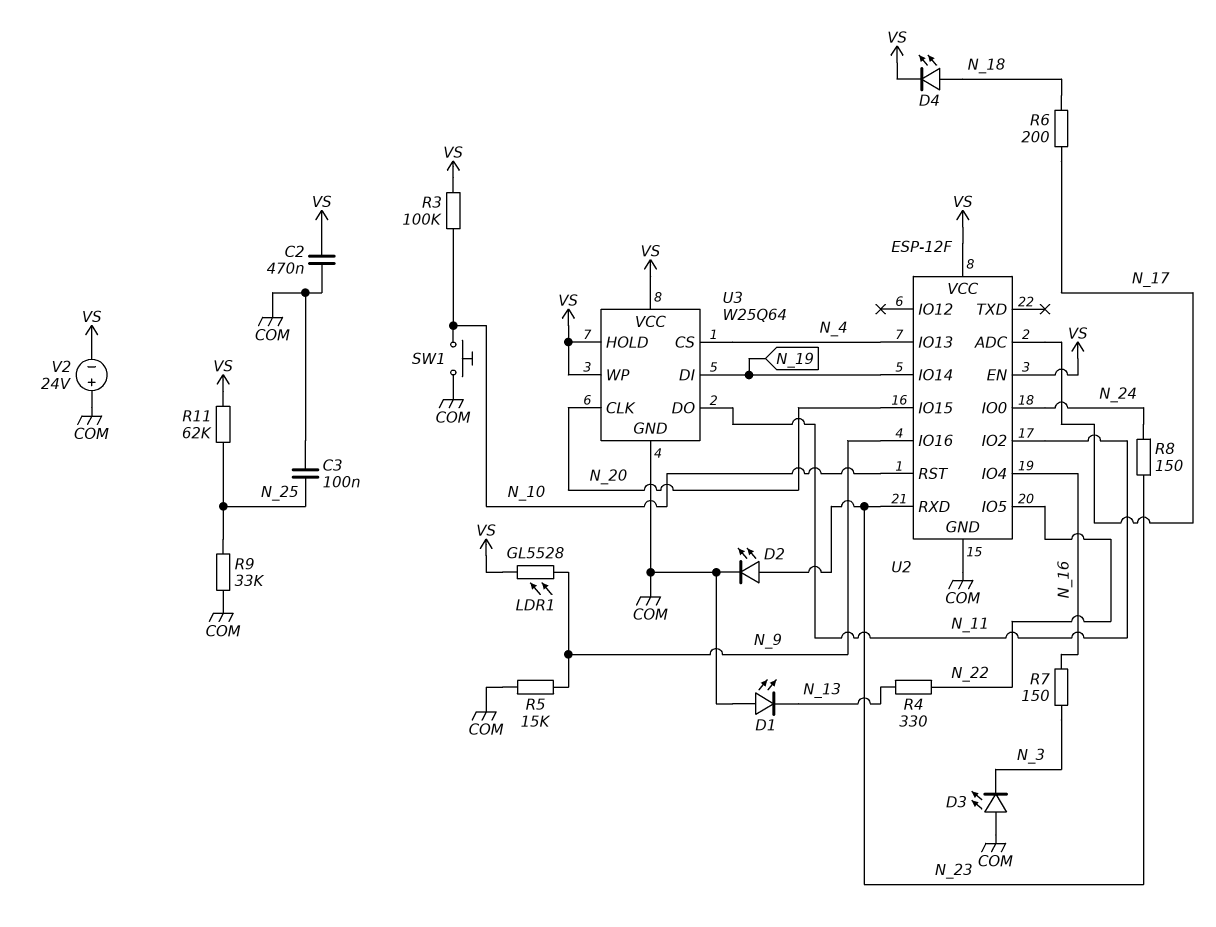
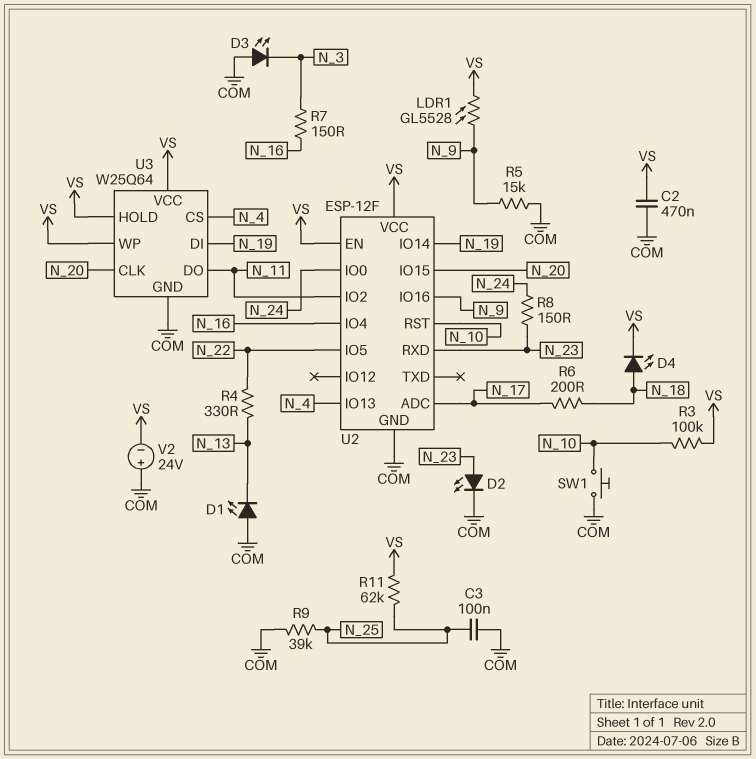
R9: 33k (COM, N_25) -> 39k (COM, N_25)

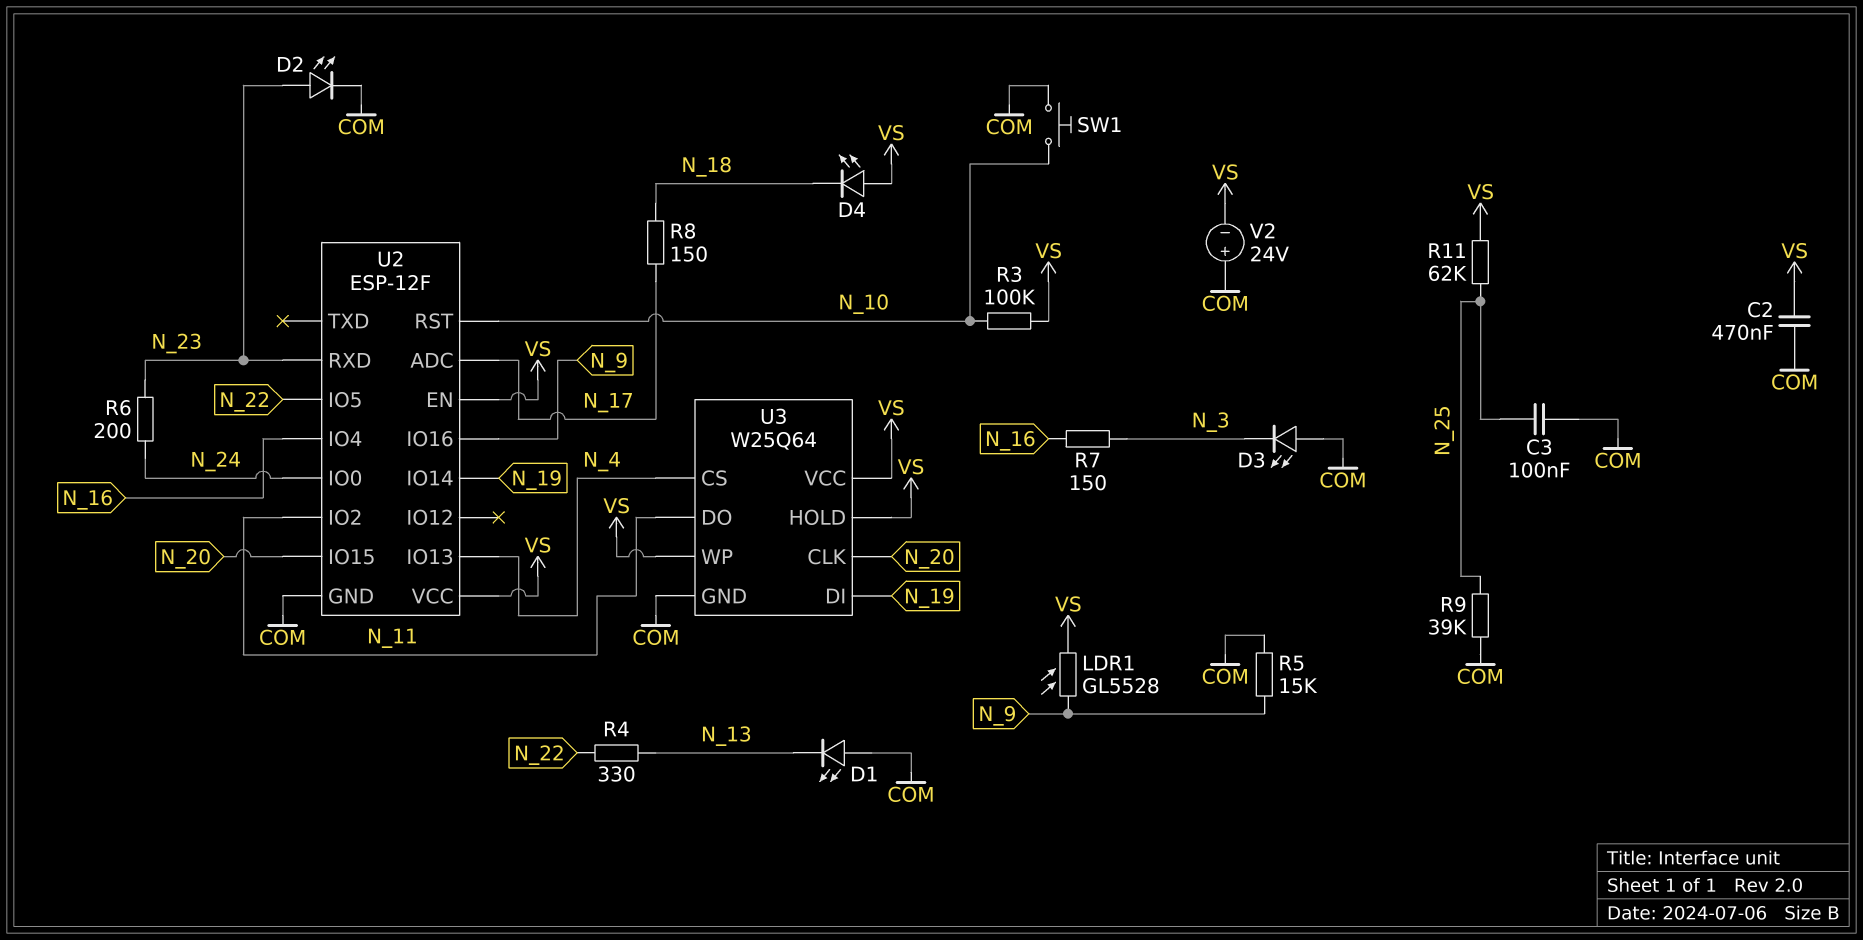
D4: LED (A N_18, K VS) -> LED (A VS, K N_18)
R6: 200 (N_17, N_18) -> 200 (N_23, N_24)
R8: 150 (N_23, N_24) -> 150 (N_17, N_18)

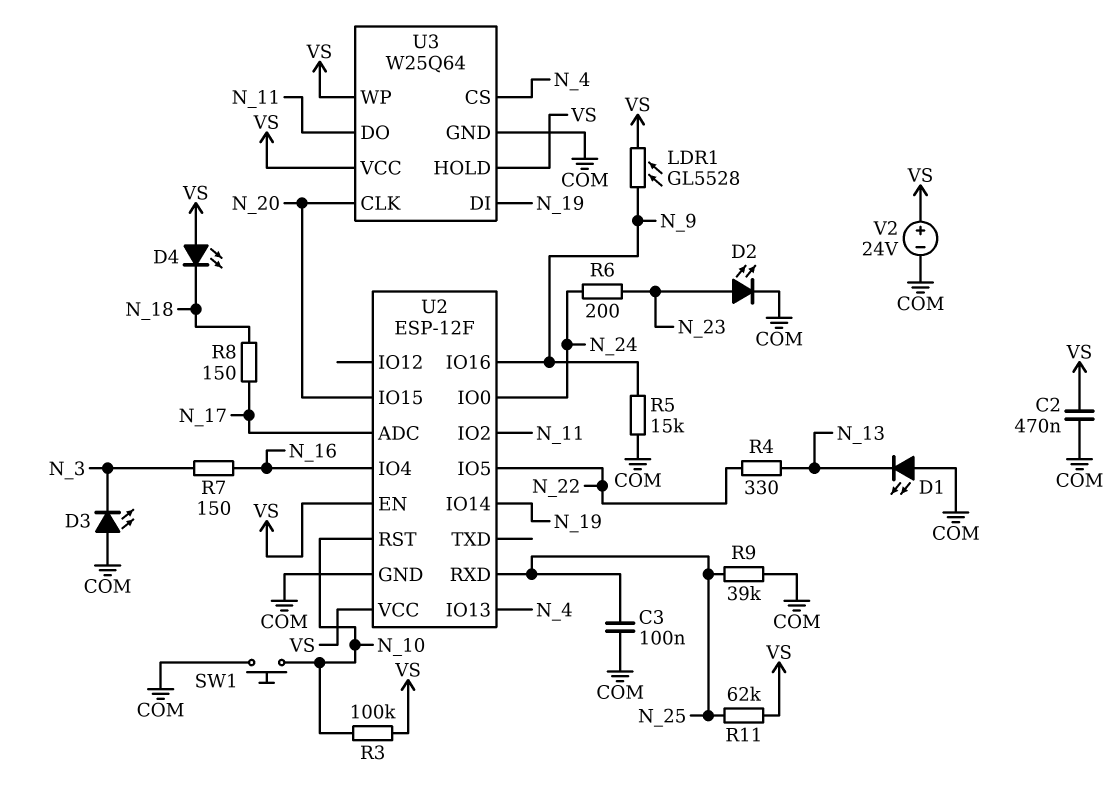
U2 pin RXD: N_23 -> N_25
V2: 24V (plus COM, minus VS) -> 24V (plus VS, minus COM)

